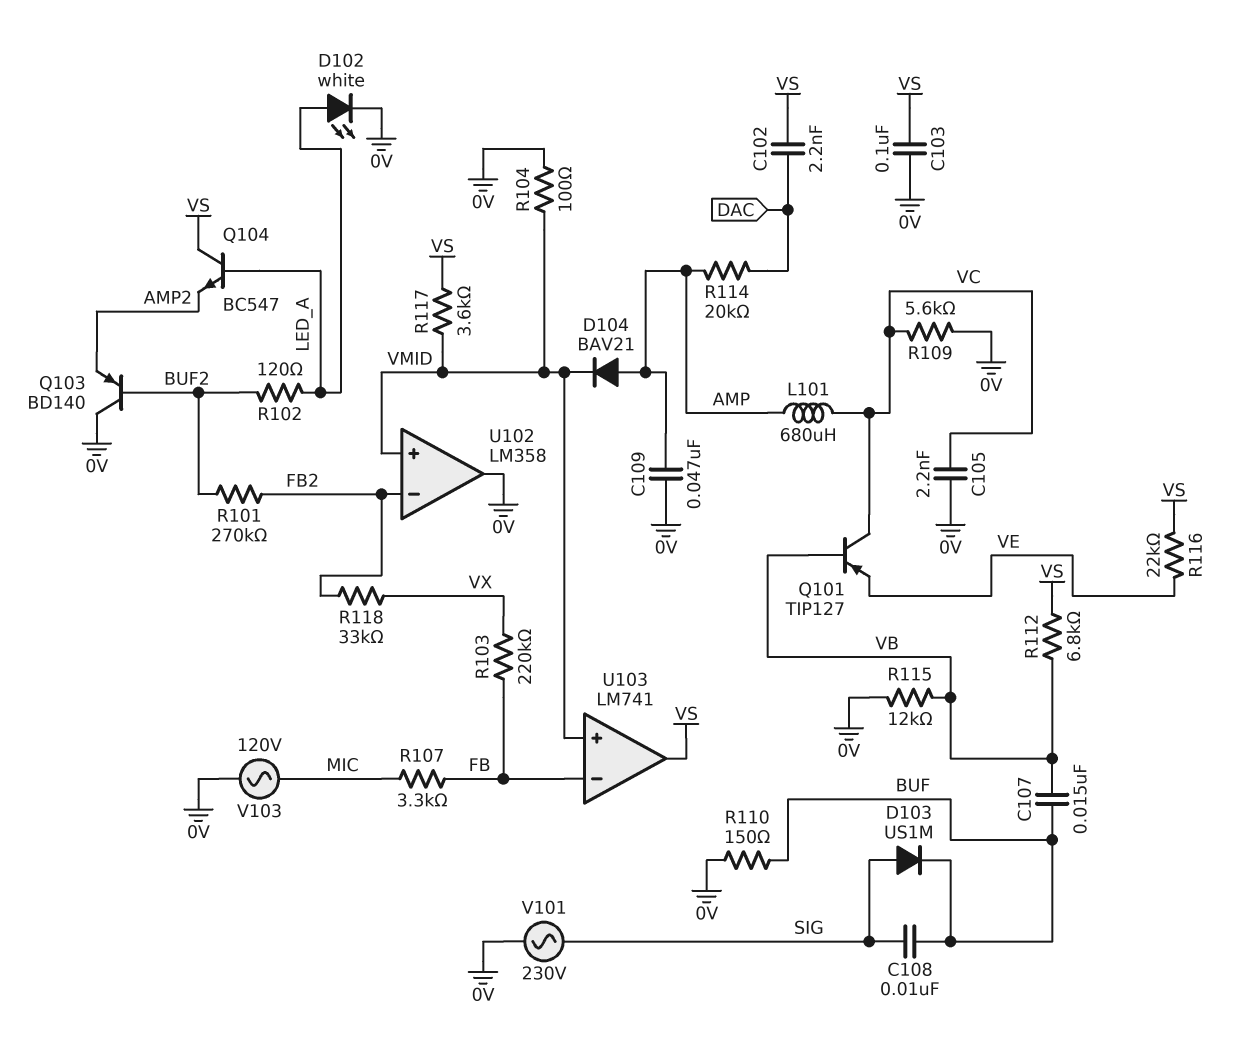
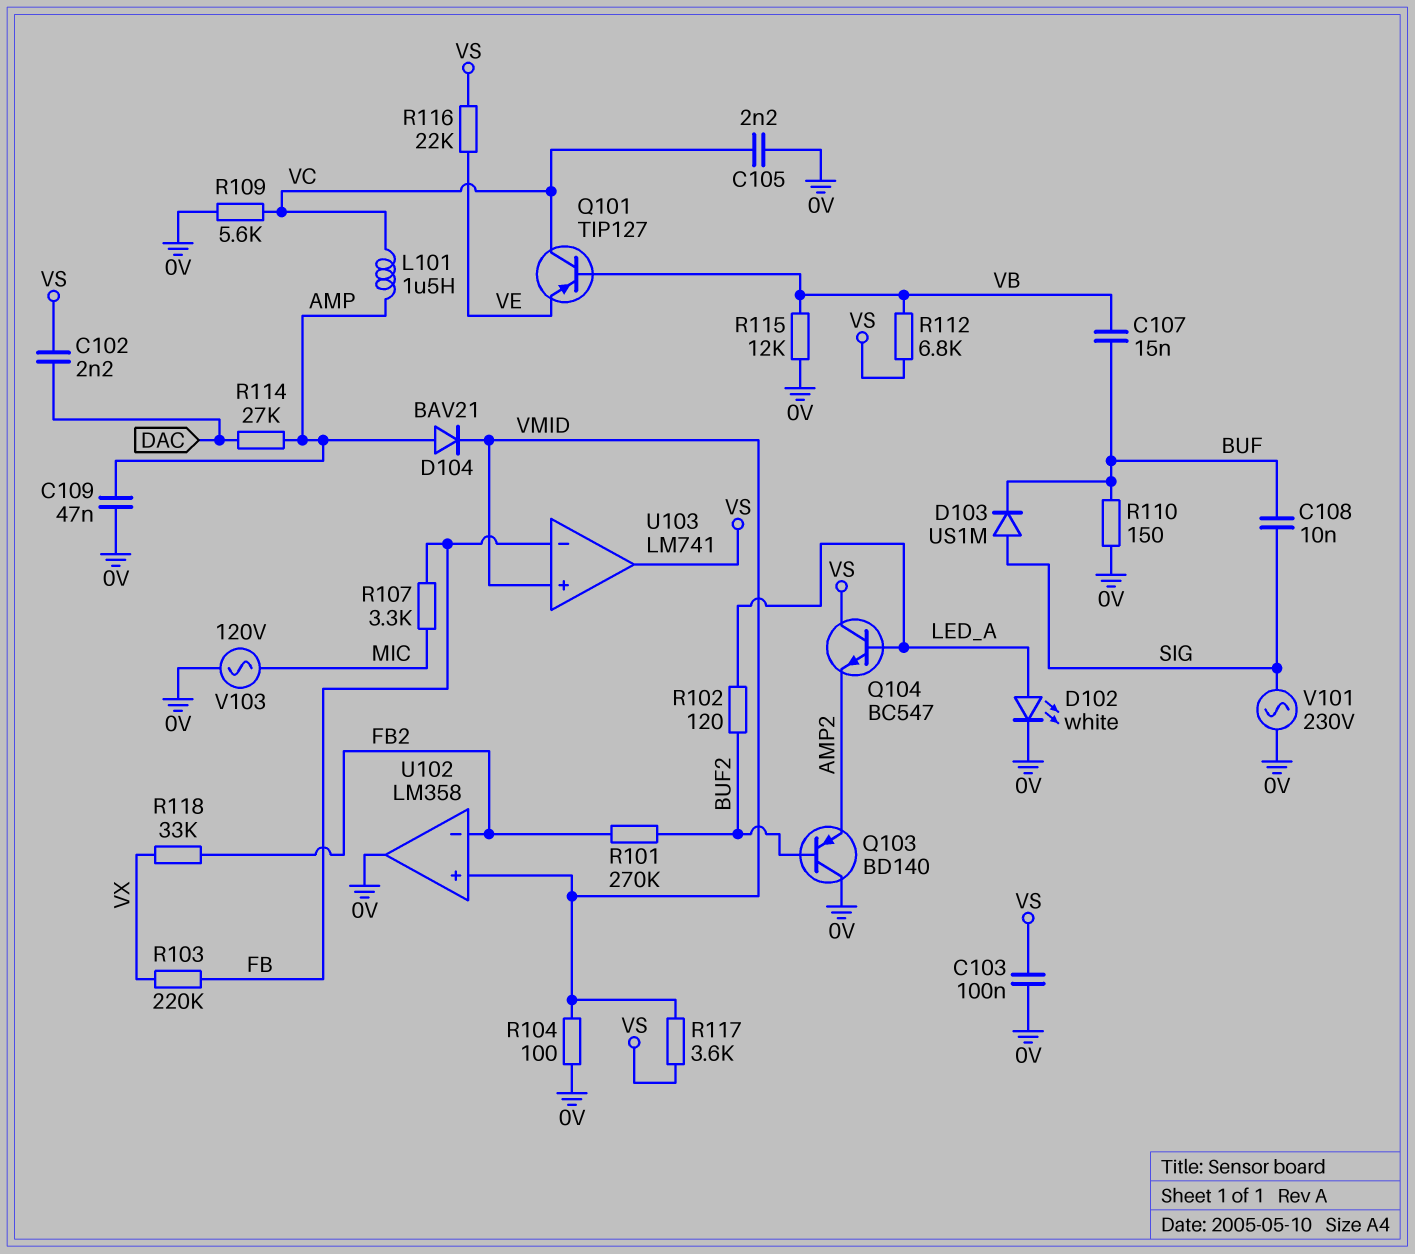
L101: 680uH (AMP, VC) -> 1.5uH (AMP, VC)
R114: 20k (AMP, DAC) -> 27k (AMP, DAC)

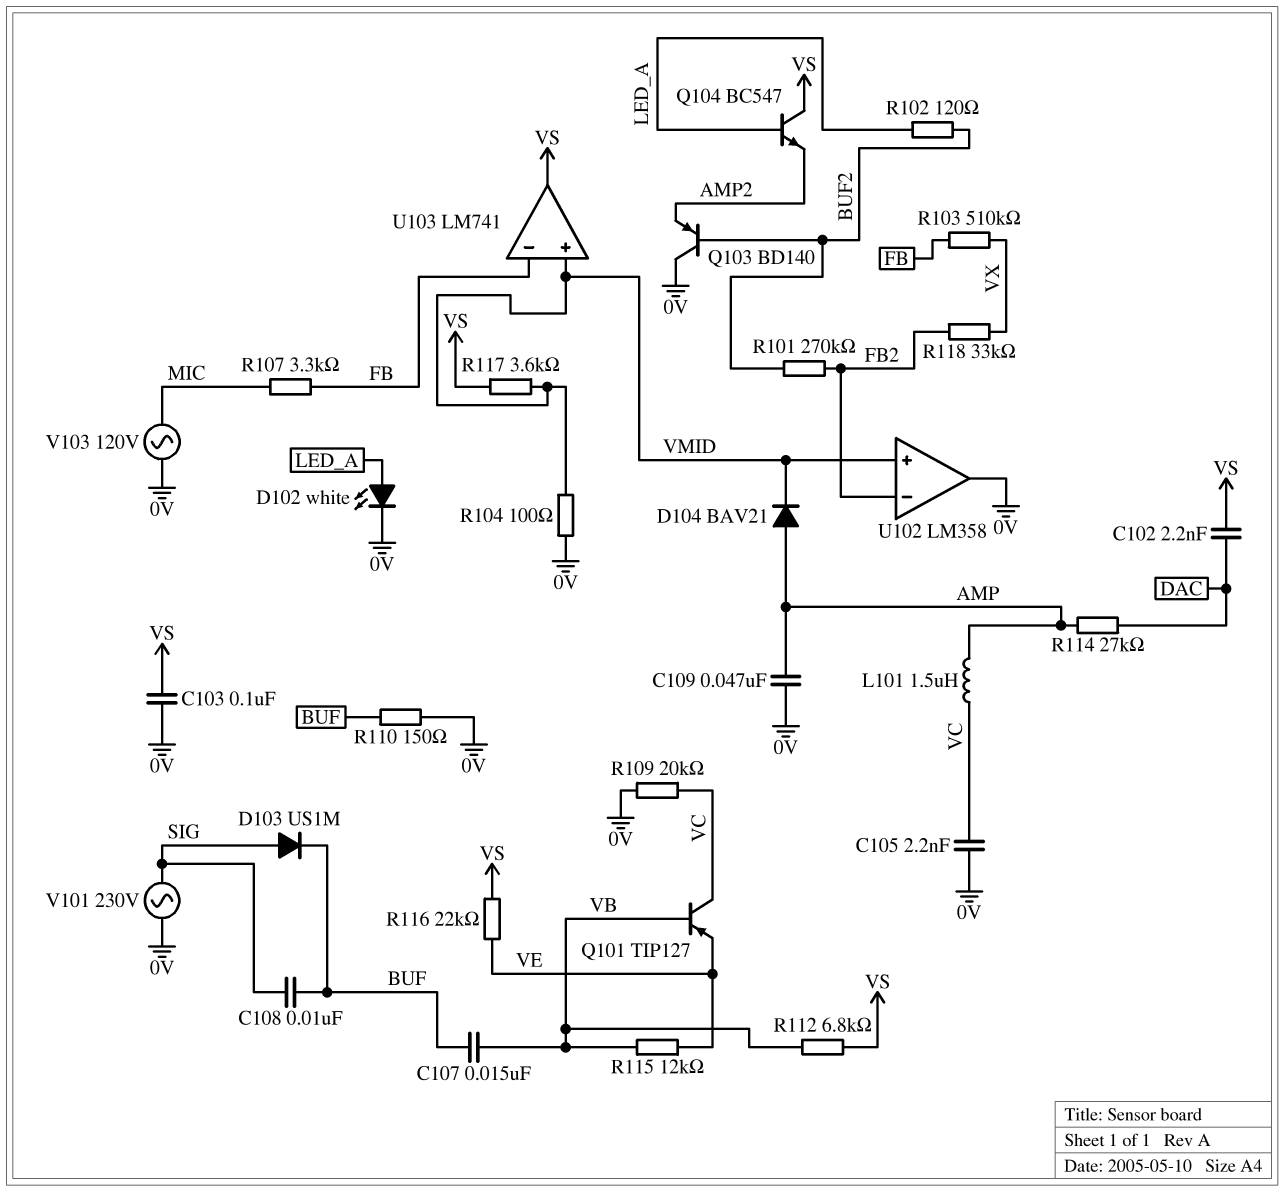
R103: 220k (FB, VX) -> 510k (FB, VX)
R109: 5.6k (0V, VC) -> 20k (0V, VC)
R115: 12k (0V, VB) -> 12k (VB, VE)

